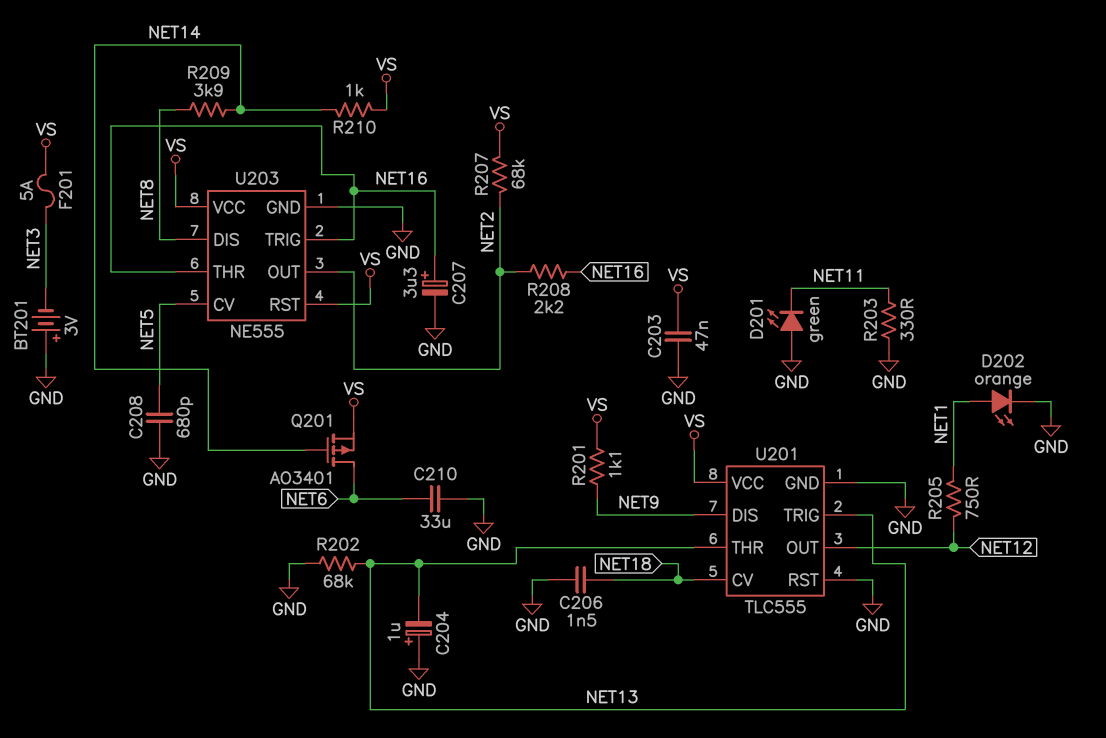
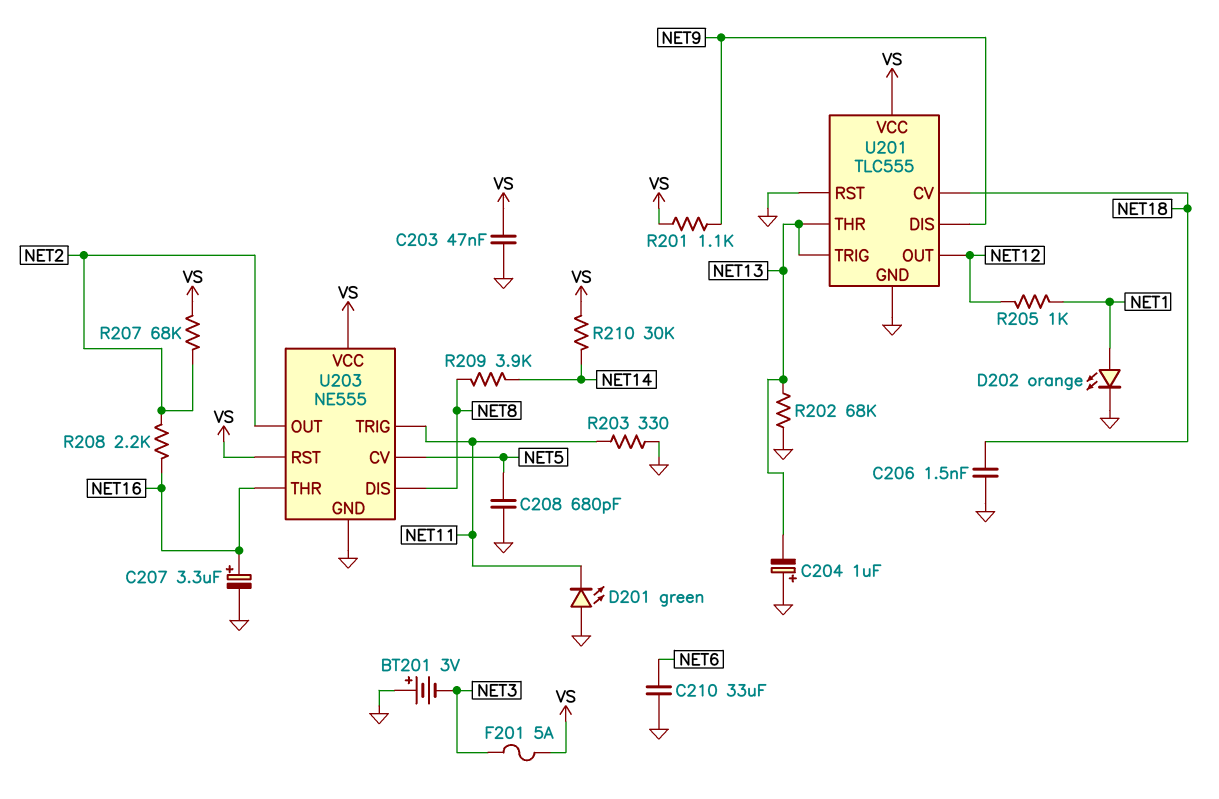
Q201: PMOS AO3401 (G NET14, D NET6, S VS) -> none
R205: 750 (NET1, NET12) -> 1k (NET1, NET12)
R210: 1k (NET14, VS) -> 30k (NET14, VS)
U203 pin TRIG: NET16 -> NET11

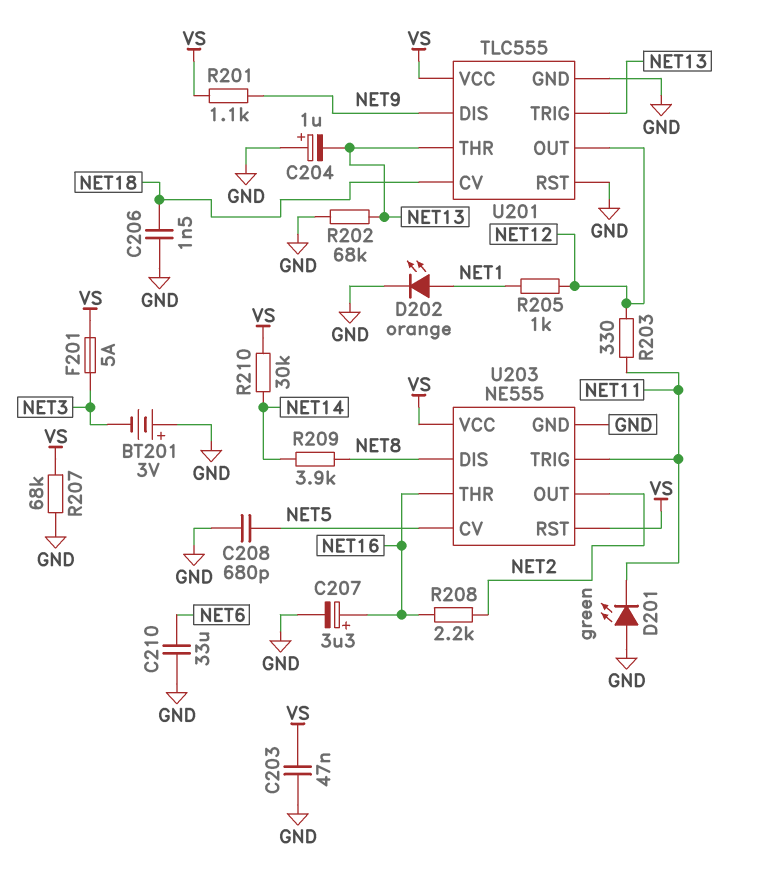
R203: 330 (GND, NET11) -> 330 (NET11, NET12)
R207: 68k (NET2, VS) -> 68k (GND, VS)

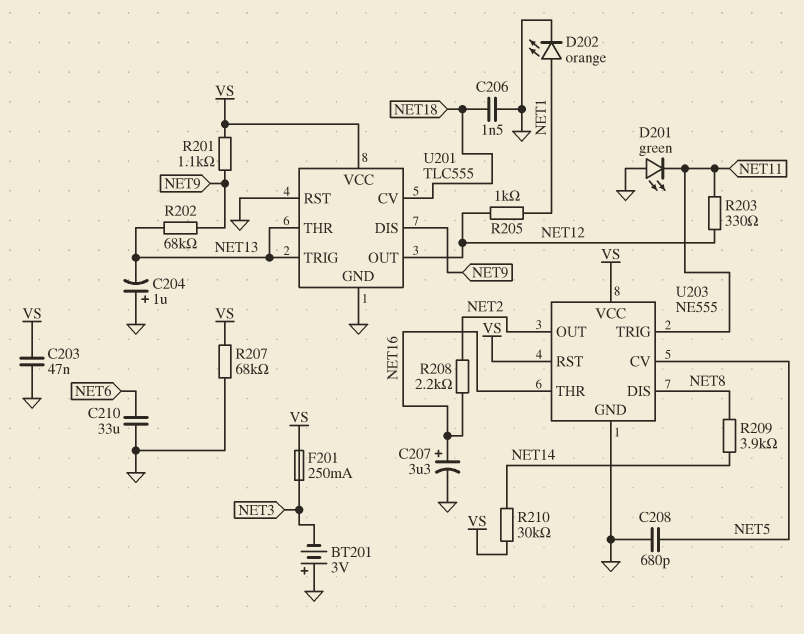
F201: 5A (NET3, VS) -> 250mA (NET3, VS)
R202: 68k (GND, NET13) -> 68k (NET9, NET13)

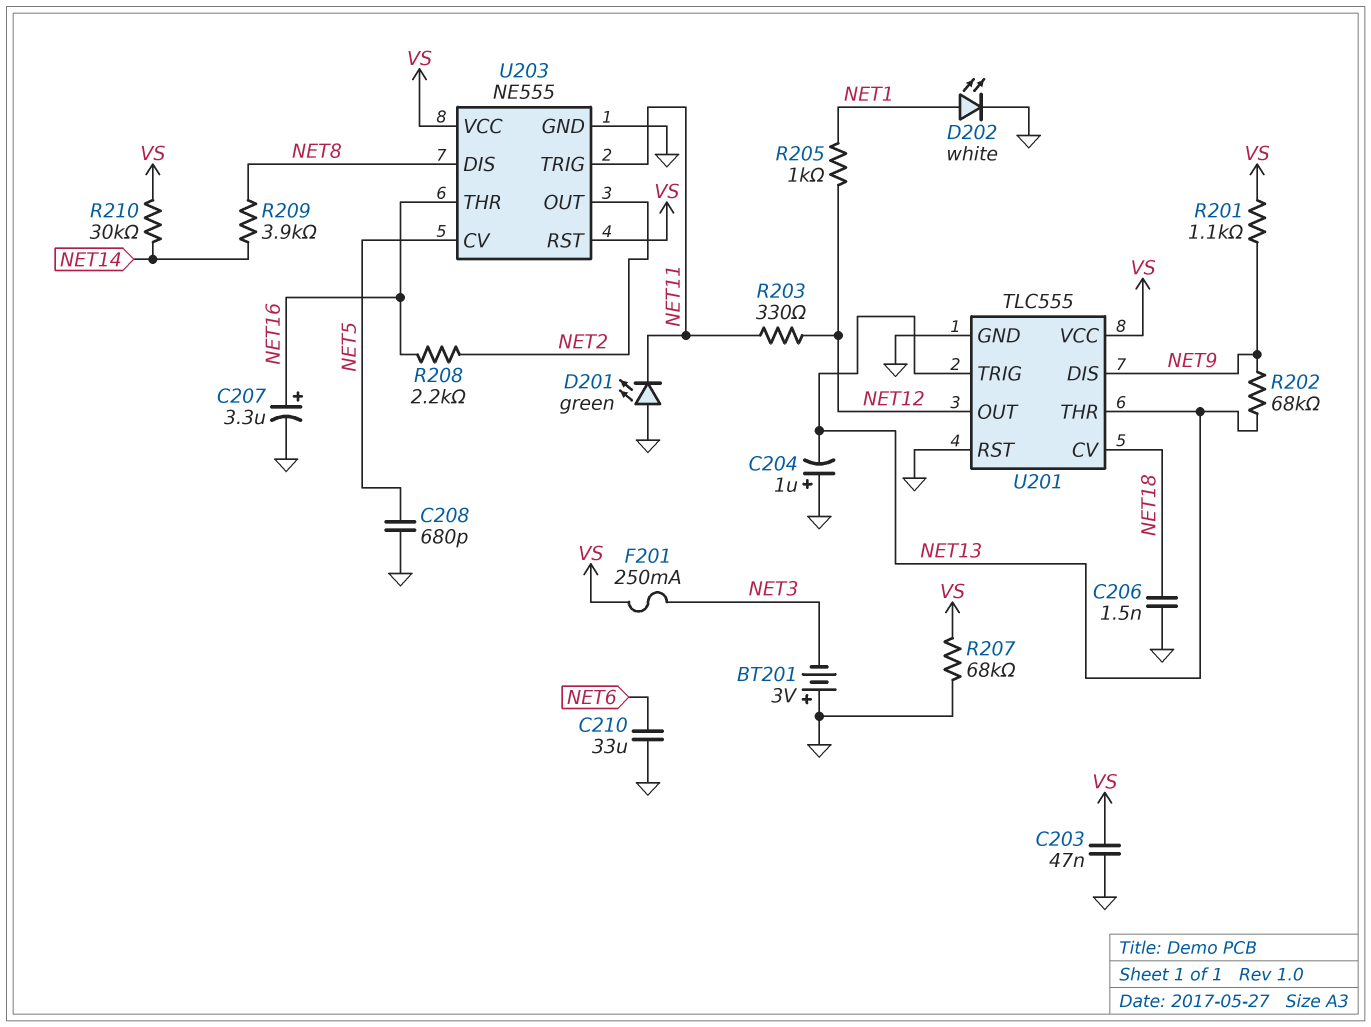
D202: LED orange (A NET1, K GND) -> LED white (A NET1, K GND)

